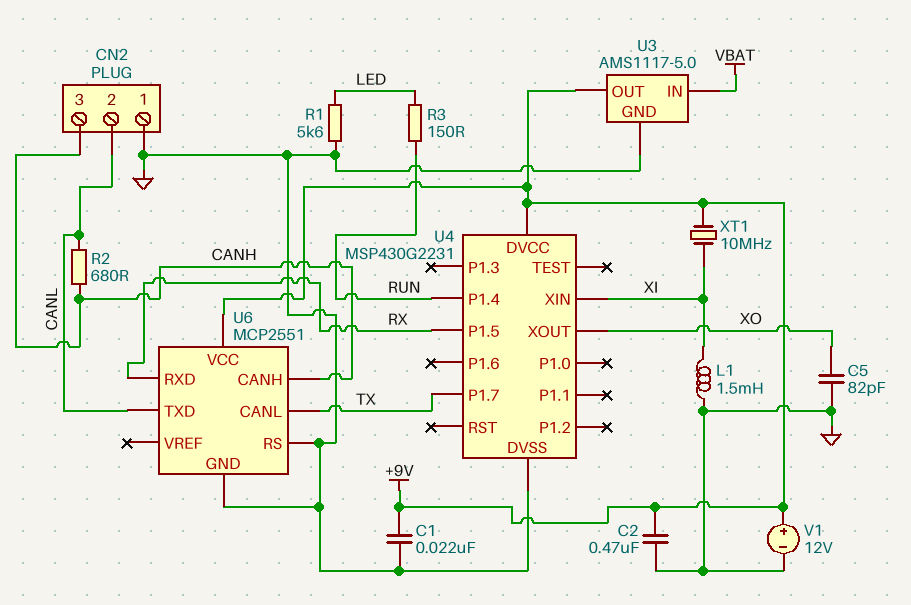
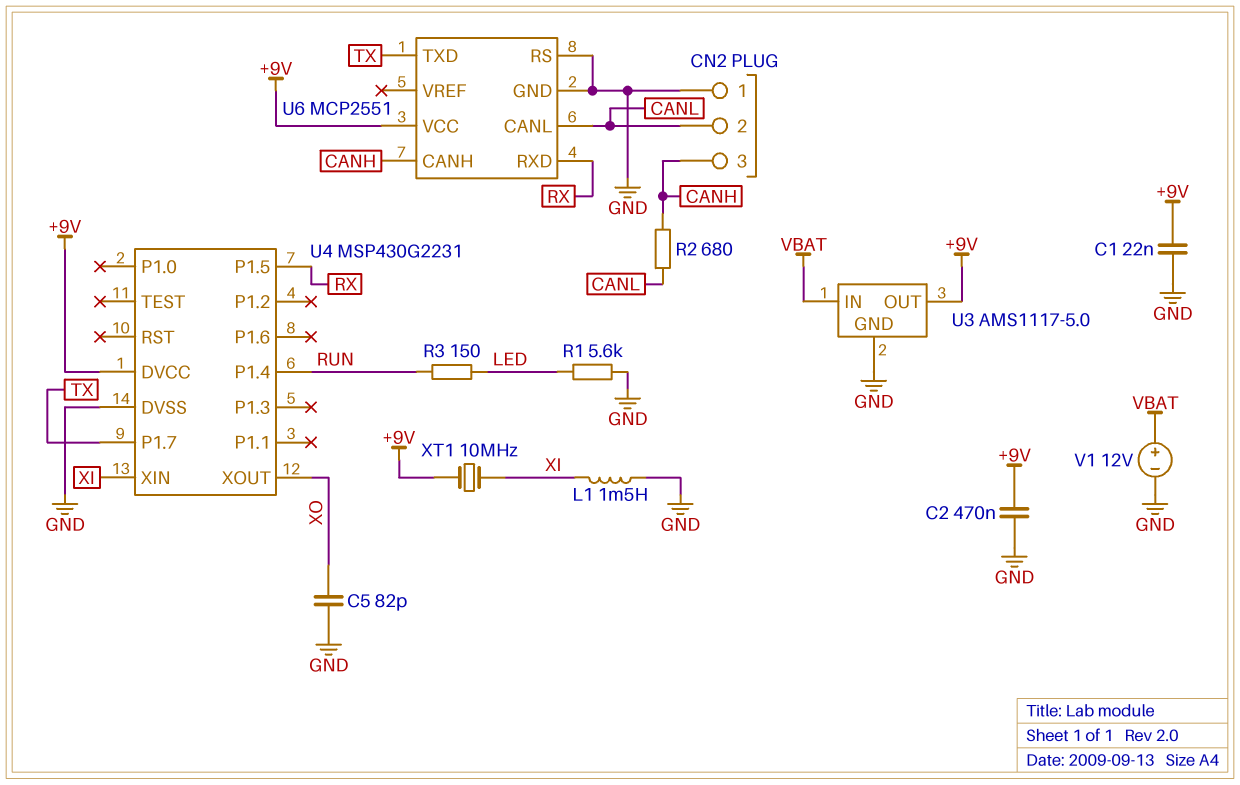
U6 pin CANL: TX -> CANL
U6 pin TXD: CANL -> TX
V1: 12V (plus +9V, minus GND) -> 12V (plus VBAT, minus GND)

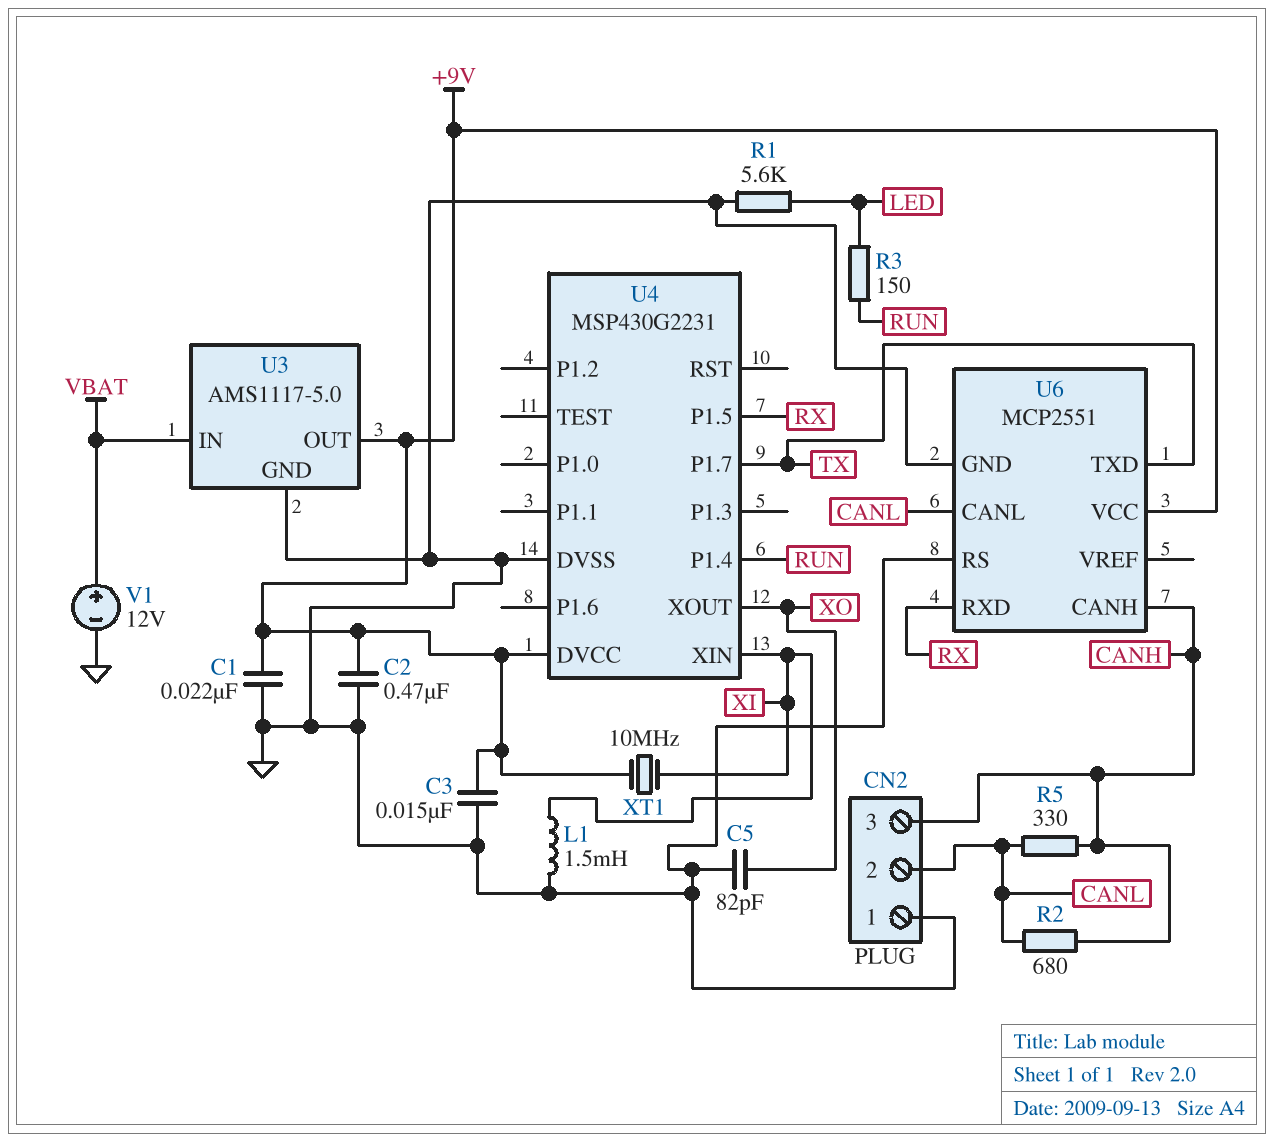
C3: none -> 15nF (+9V, GND)
R5: none -> 330 (CANH, CANL)

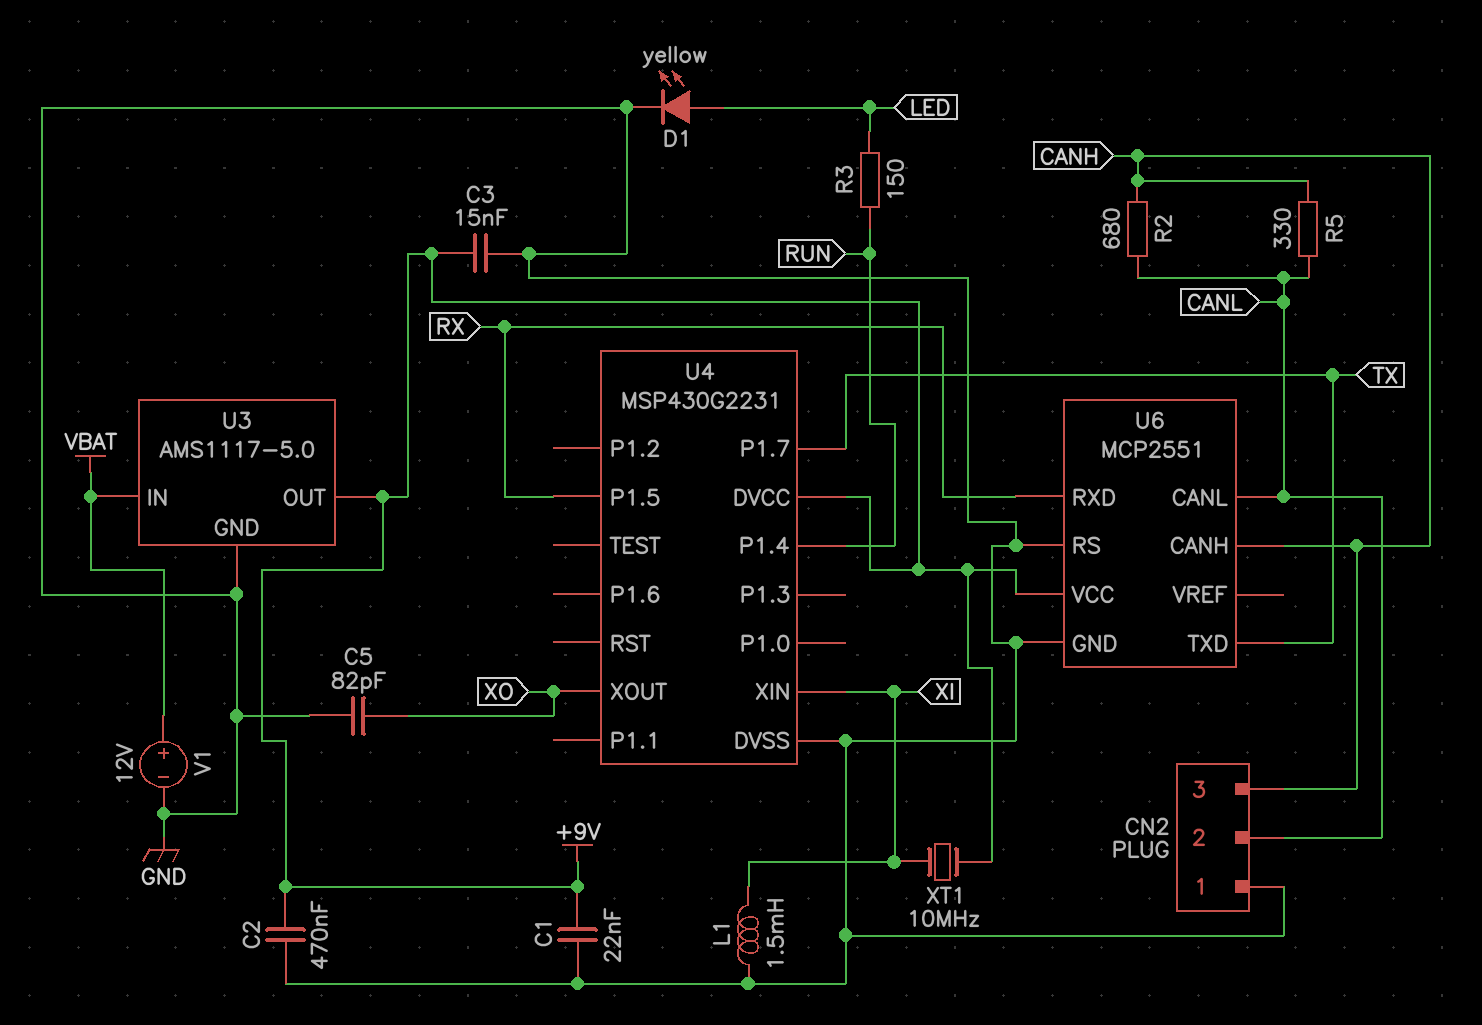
D1: none -> LED yellow (A LED, K GND)
R1: 5.6k (GND, LED) -> none

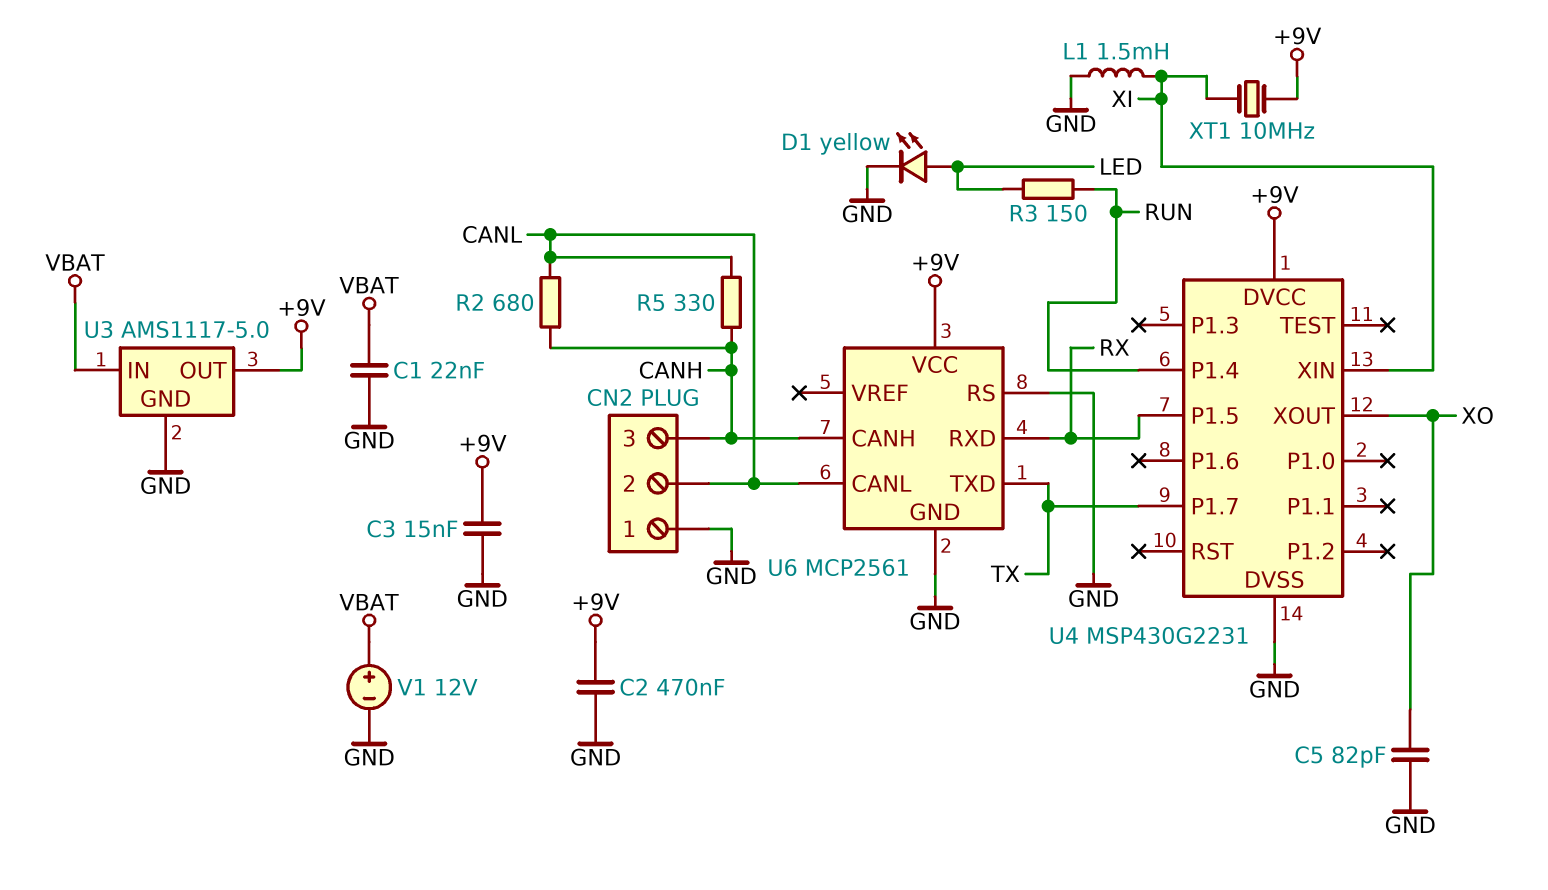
C1: 22nF (+9V, GND) -> 22nF (GND, VBAT)
U6: MCP2551 -> MCP2561

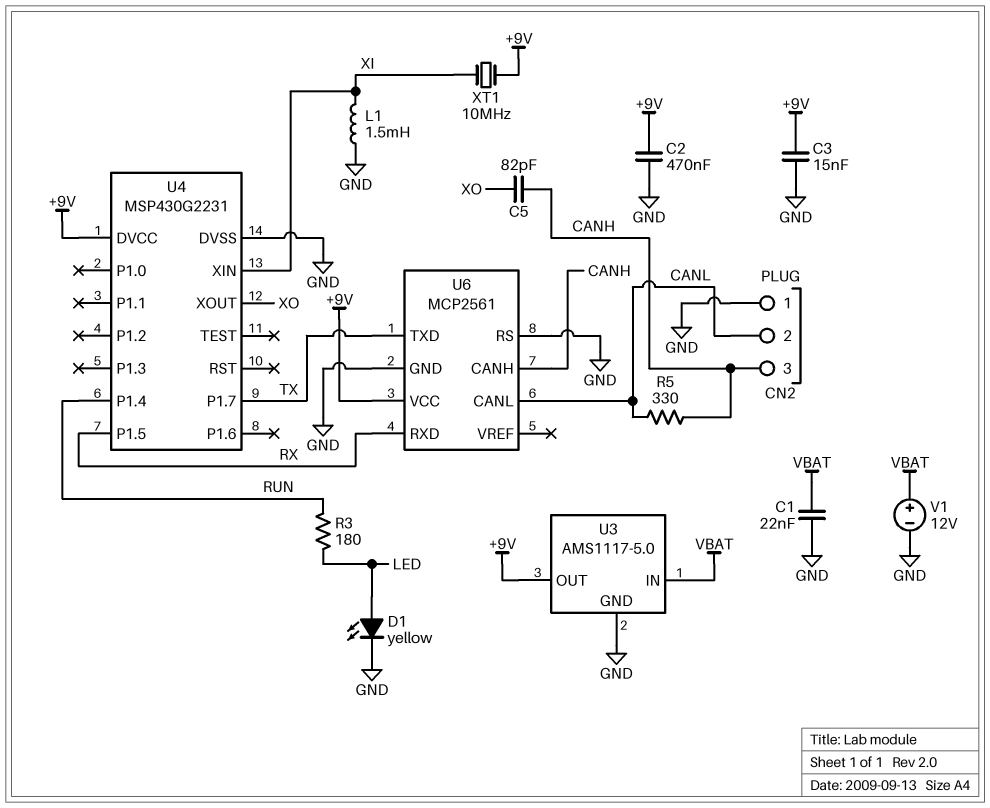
C5: 82pF (GND, XO) -> 82pF (CANH, XO)
R2: 680 (CANH, CANL) -> none
R3: 150 (LED, RUN) -> 180 (LED, RUN)

